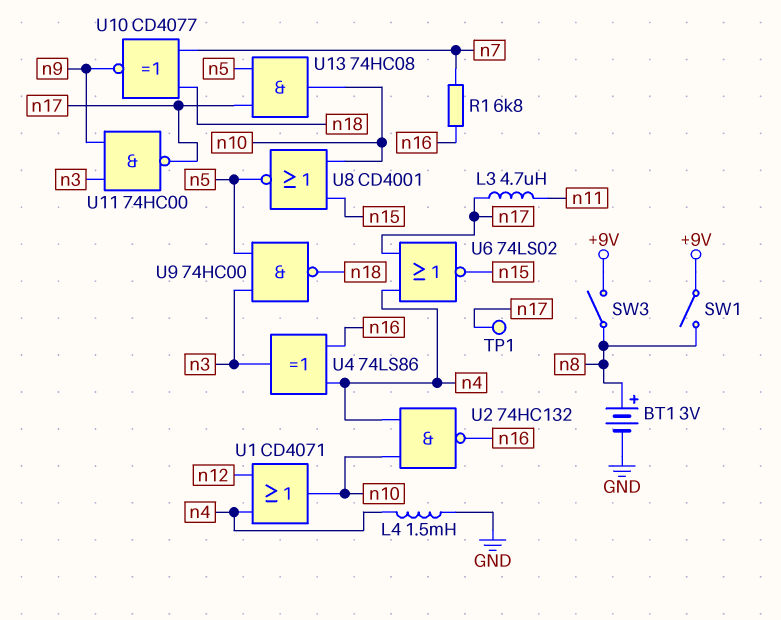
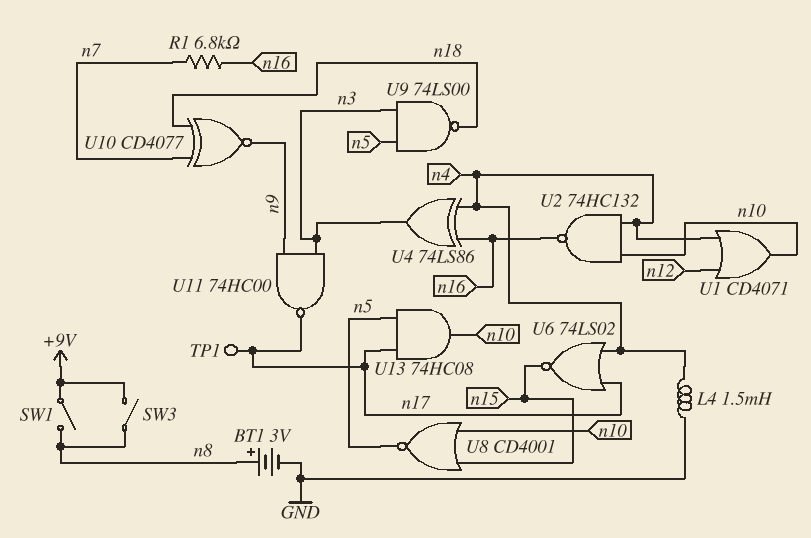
L3: 4.7uH (n11, n17) -> none
U9: NAND 74HC00 (in n3, in n5, out n18) -> NAND 74LS00 (in n3, in n5, out n18)

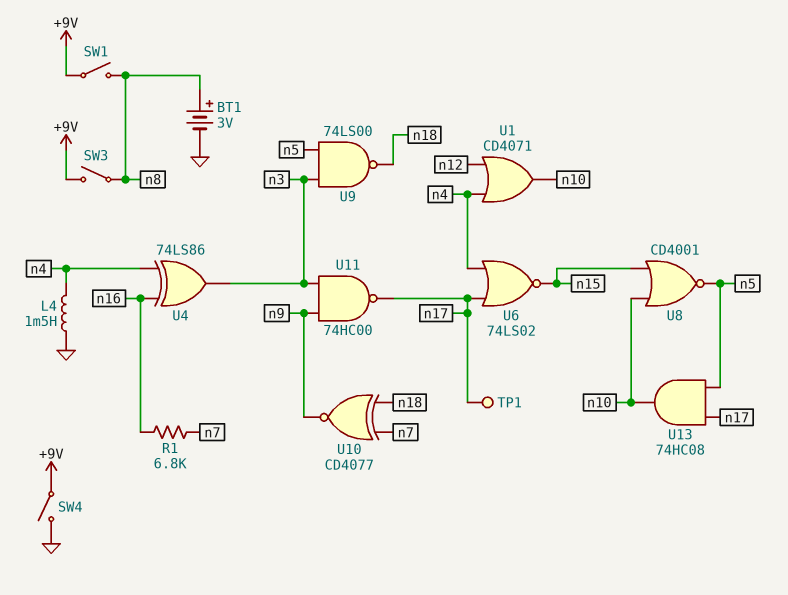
SW4: none -> switch (+9V, GND)
U2: NAND 74HC132 (in n4, in n10, out n16) -> none

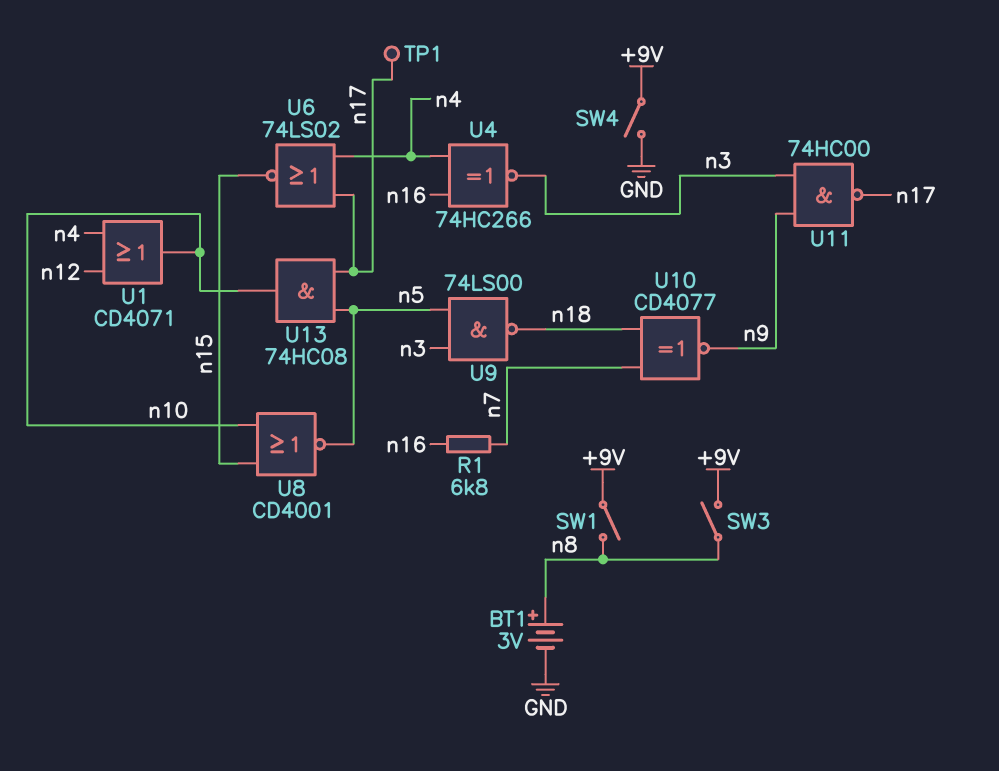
L4: 1.5mH (GND, n4) -> none
U4: XOR 74LS86 (in n4, in n16, out n3) -> XNOR 74HC266 (in n4, in n16, out n3)

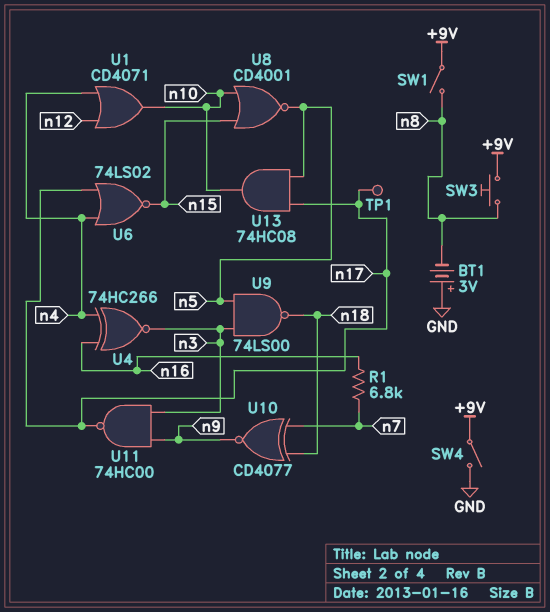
BT1: 3V (plus n8, minus GND) -> 3V (plus GND, minus n8)
SW3: switch (+9V, n8) -> button (+9V, n8)

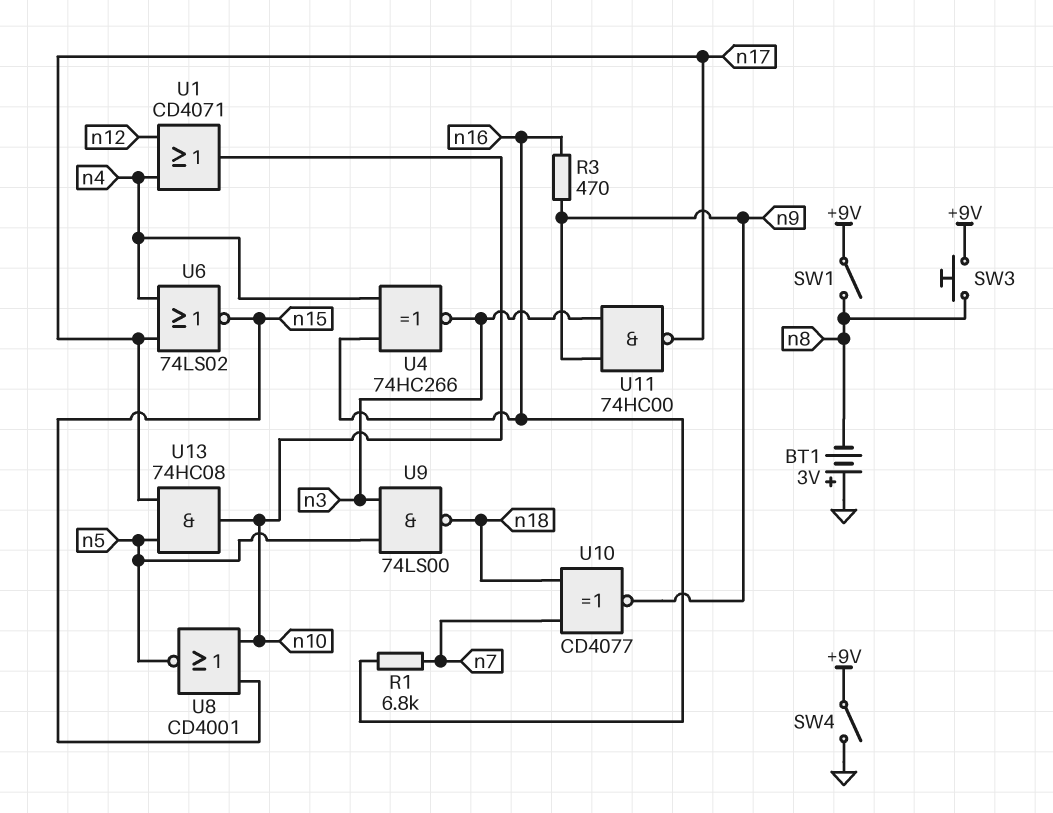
R3: none -> 470 (n9, n16)
TP1: test point (n17) -> none

